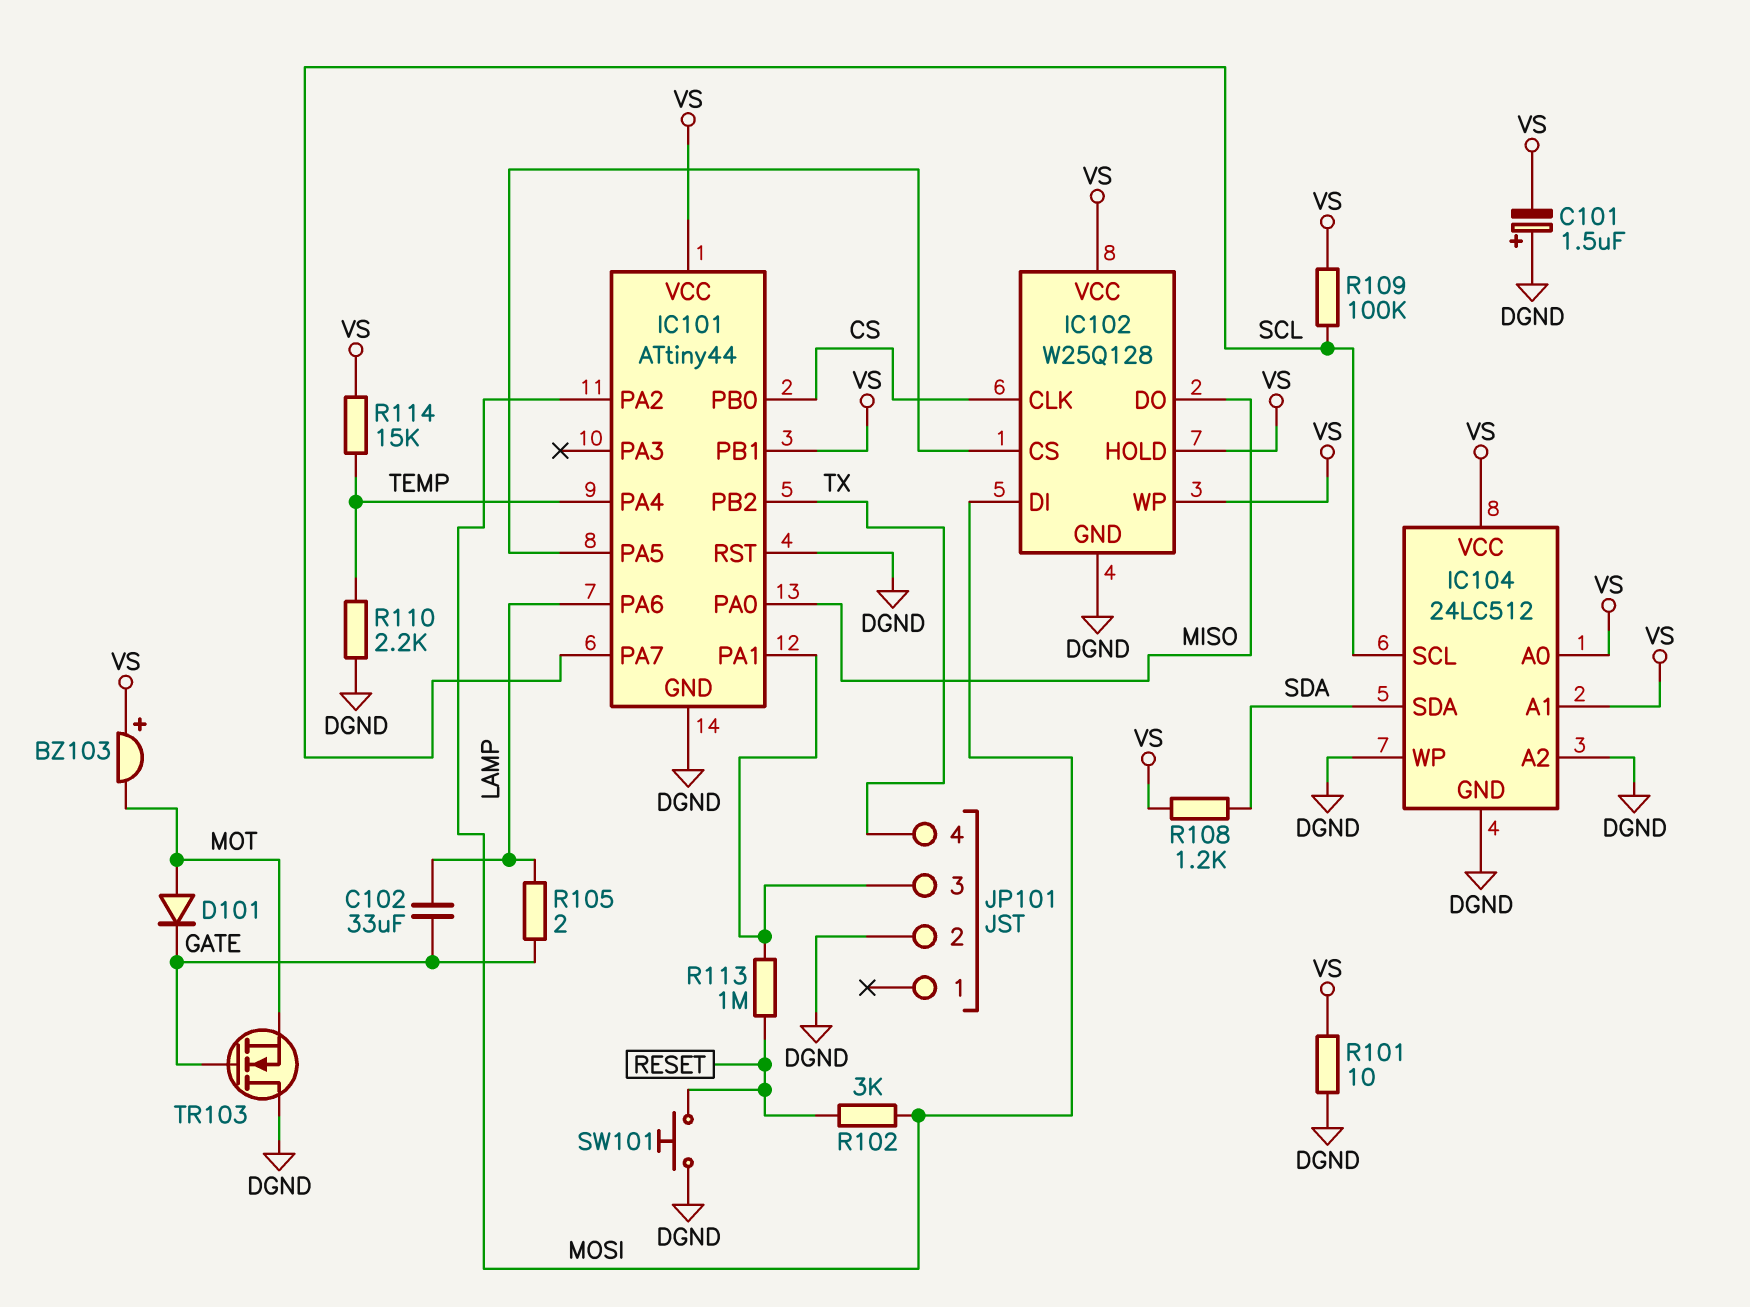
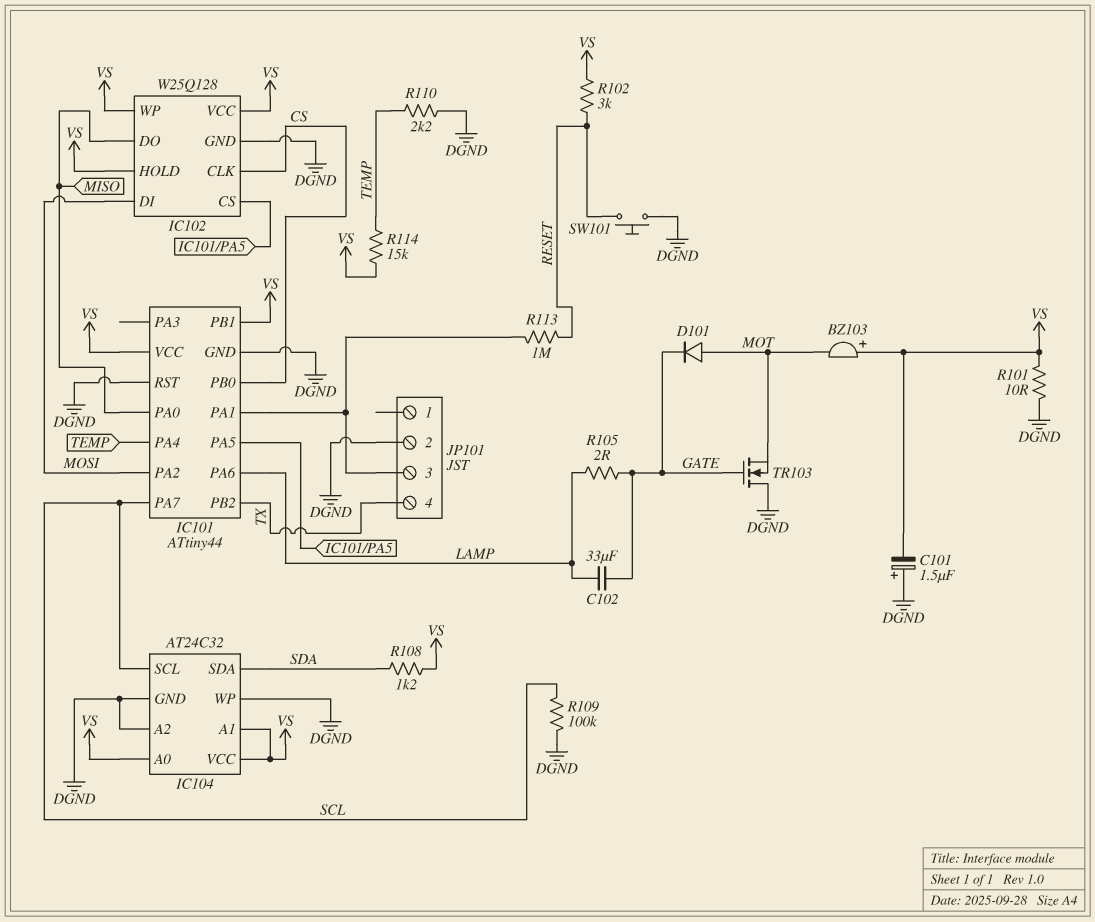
IC104: 24LC512 -> AT24C32
R102: 3k (MOSI, RESET) -> 3k (RESET, VS)
R109: 100k (SCL, VS) -> 100k (DGND, SCL)

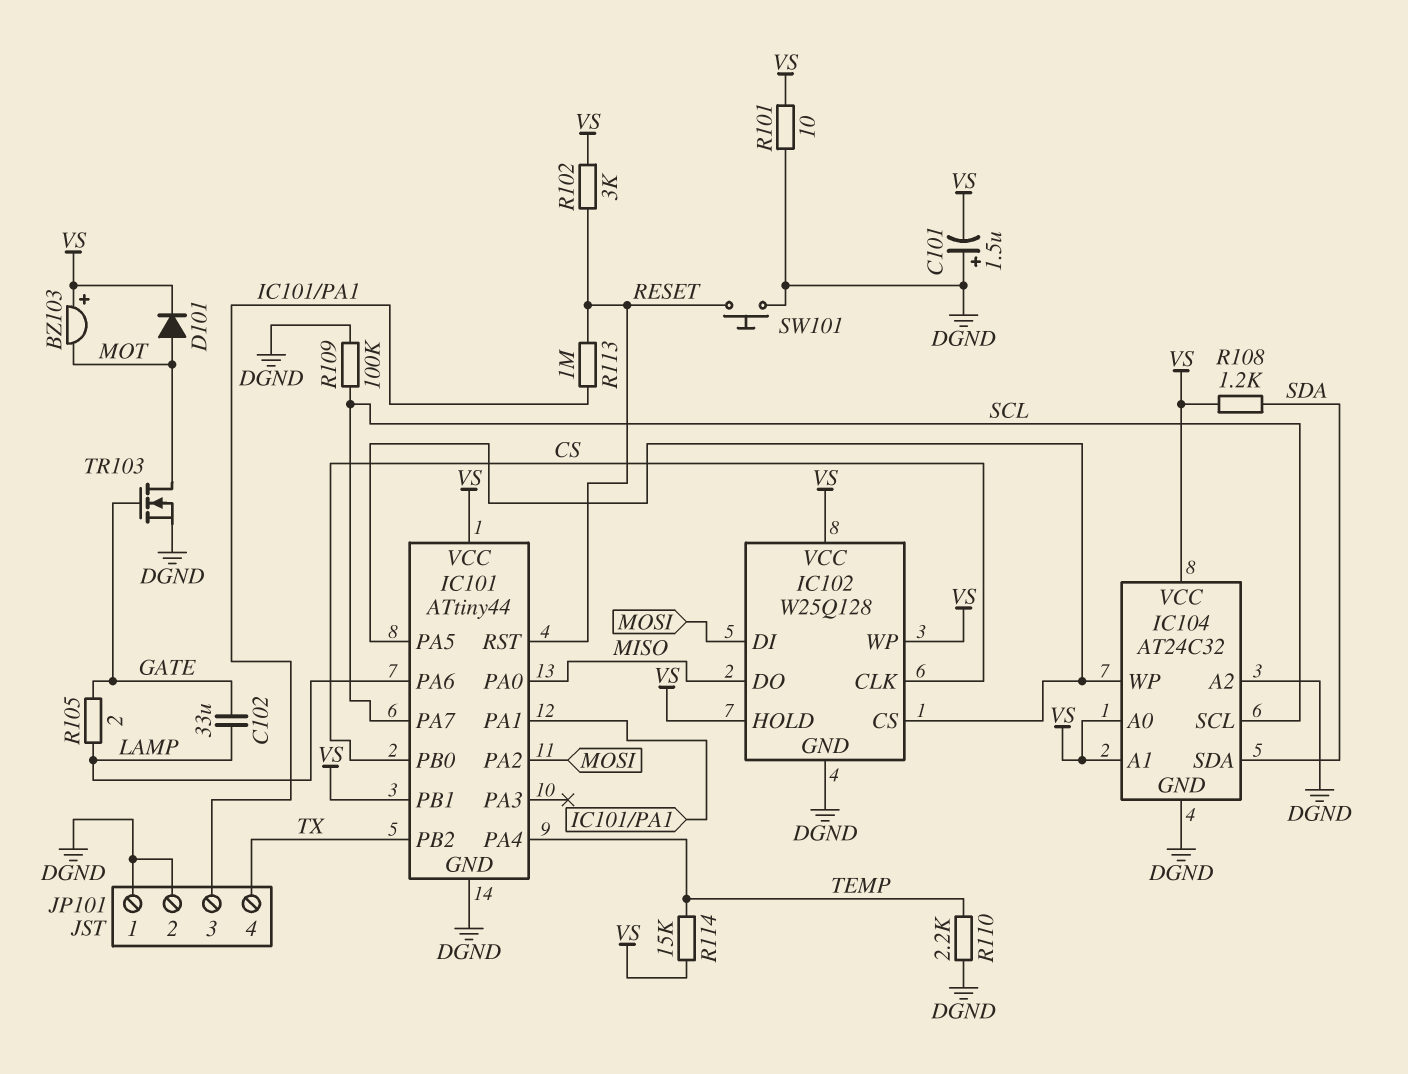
D101: diode (A MOT, K GATE) -> diode (A MOT, K VS)
IC101 pin RST: DGND -> RESET
IC104 pin WP: DGND -> IC101/PA5
JP101 pin 1: none -> DGND
TR103: NMOS (G GATE, D DGND, S MOT) -> NMOS (G GATE, D MOT, S DGND)

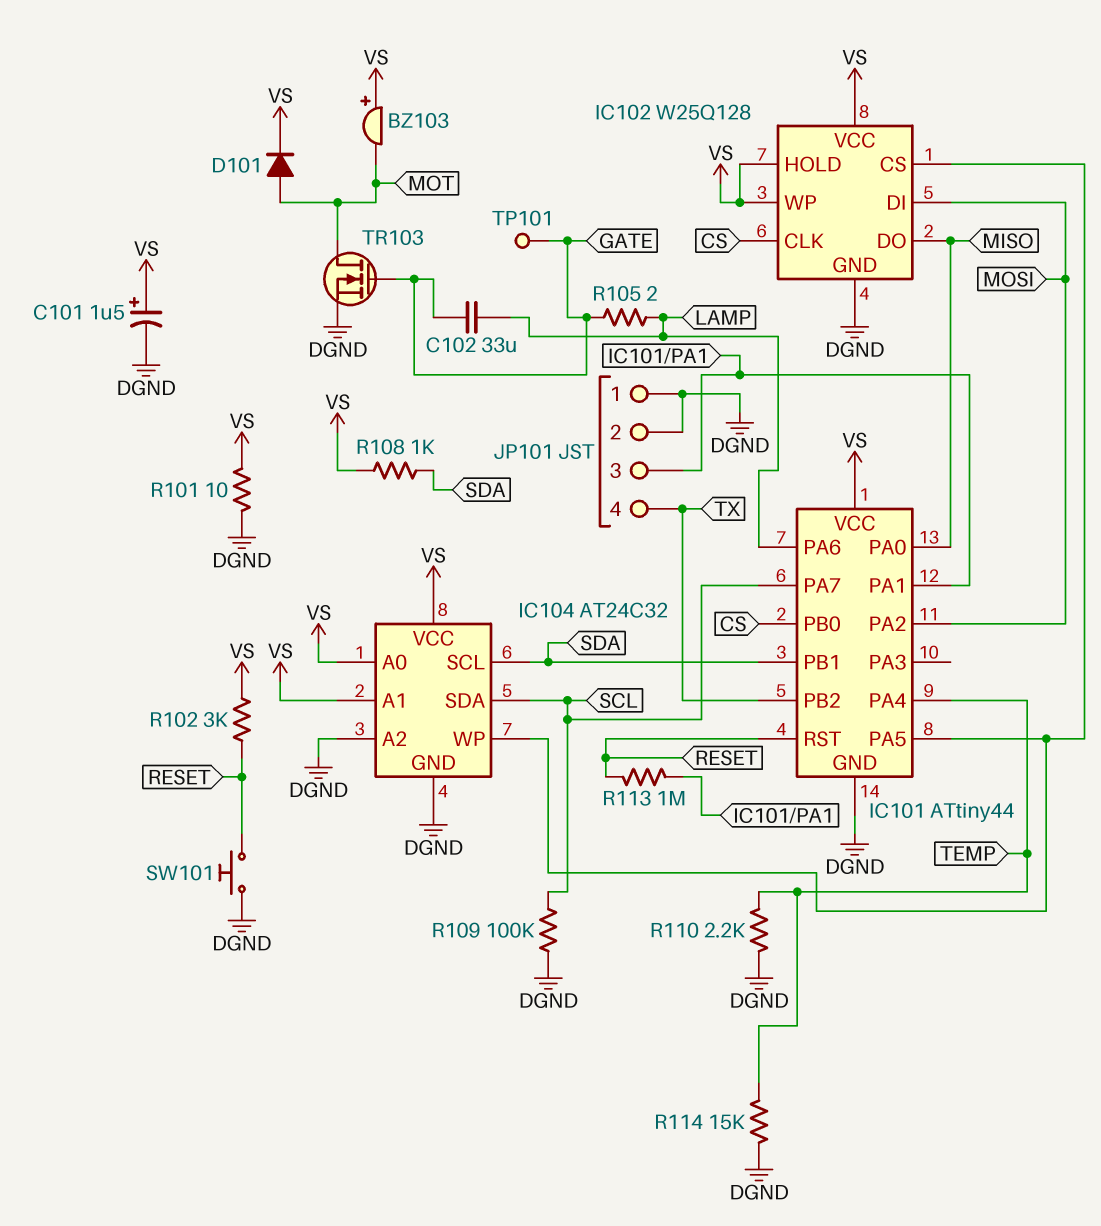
C101: 1.5uF (plus DGND, minus VS) -> 1.5uF (plus VS, minus DGND)
IC101 pin PB1: VS -> SDA
IC104 pin SCL: SCL -> SDA
IC104 pin SDA: SDA -> SCL
R108: 1.2k (SDA, VS) -> 1k (SDA, VS)
R114: 15k (TEMP, VS) -> 15k (DGND, TEMP)
TP101: none -> test point (GATE)

